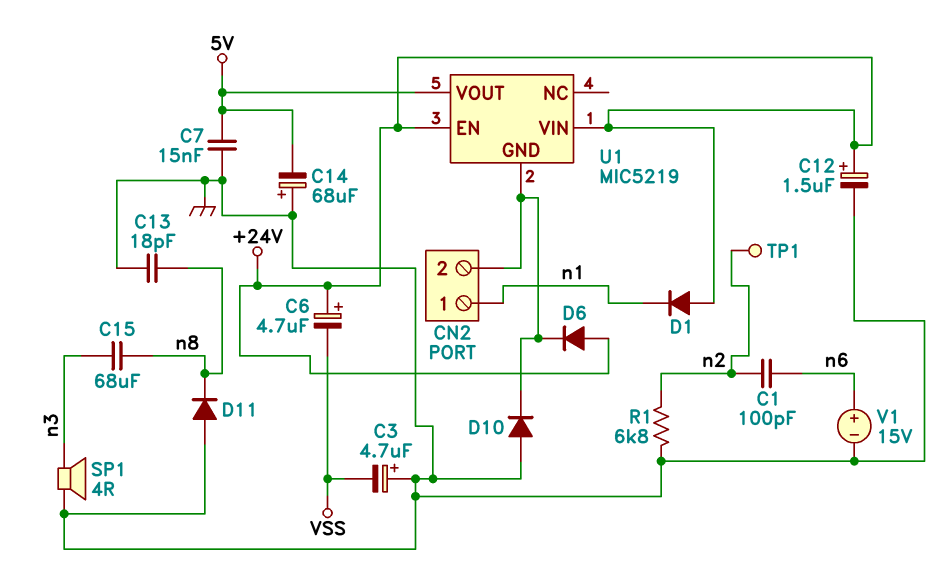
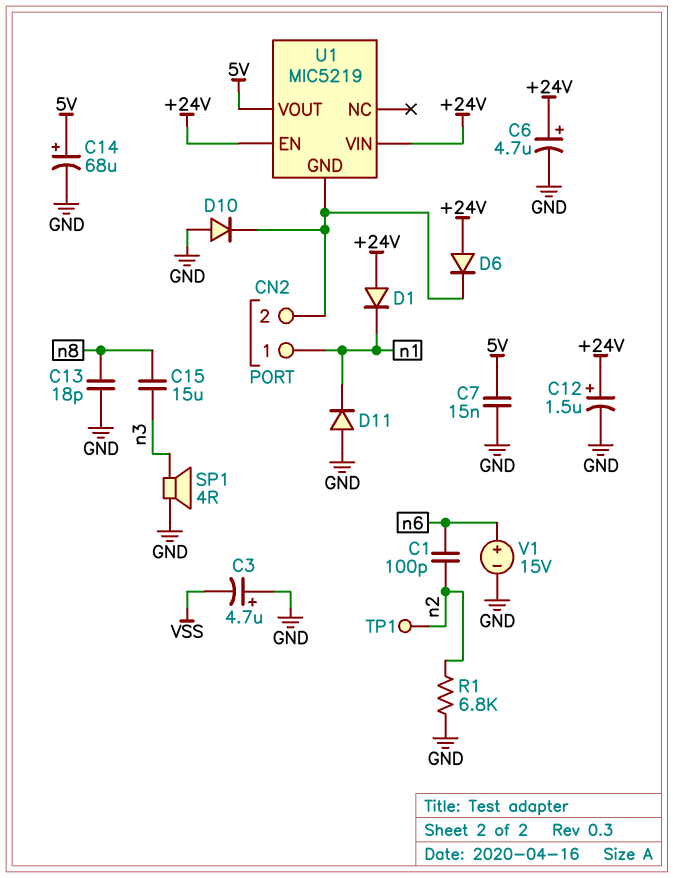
C6: 4.7uF (plus +24V, minus VSS) -> 4.7uF (plus +24V, minus GND)
C14: 68uF (plus GND, minus 5V) -> 68uF (plus 5V, minus GND)
C15: 68uF (n3, n8) -> 15uF (n3, n8)
D11: diode (A GND, K n8) -> diode (A GND, K n1)

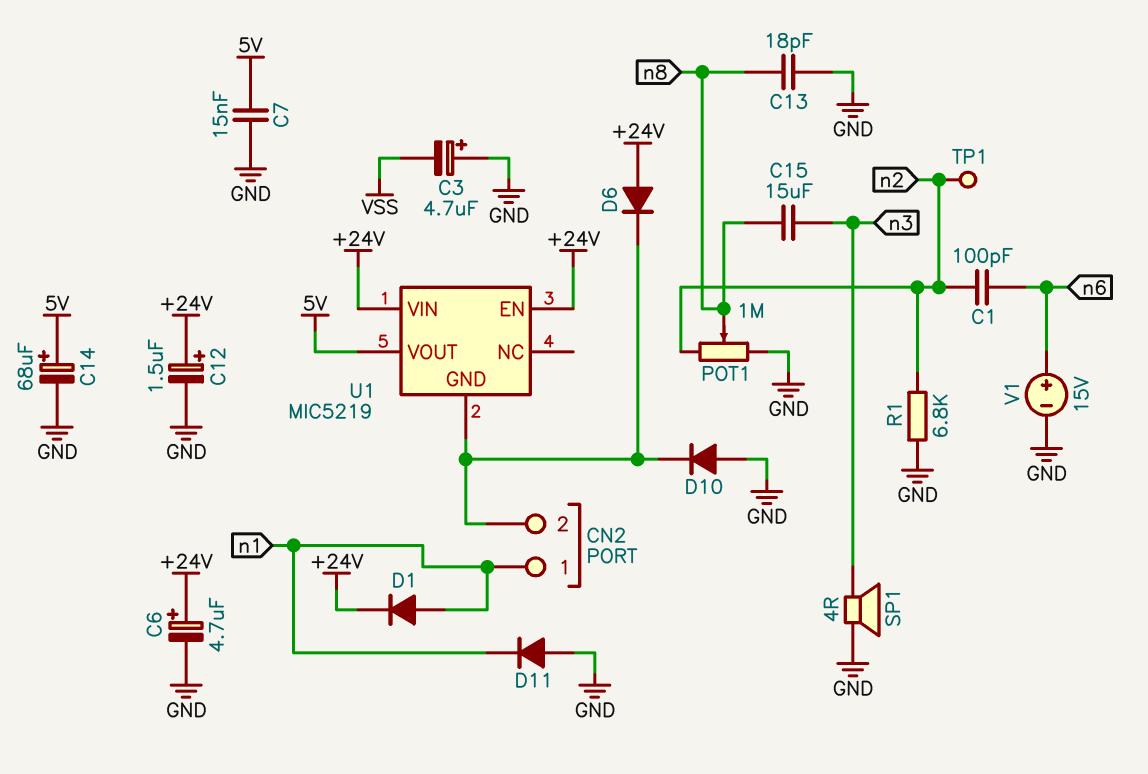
D1: diode (A +24V, K n1) -> diode (A n1, K +24V)
POT1: none -> 1M (GND, n2, wiper n8)

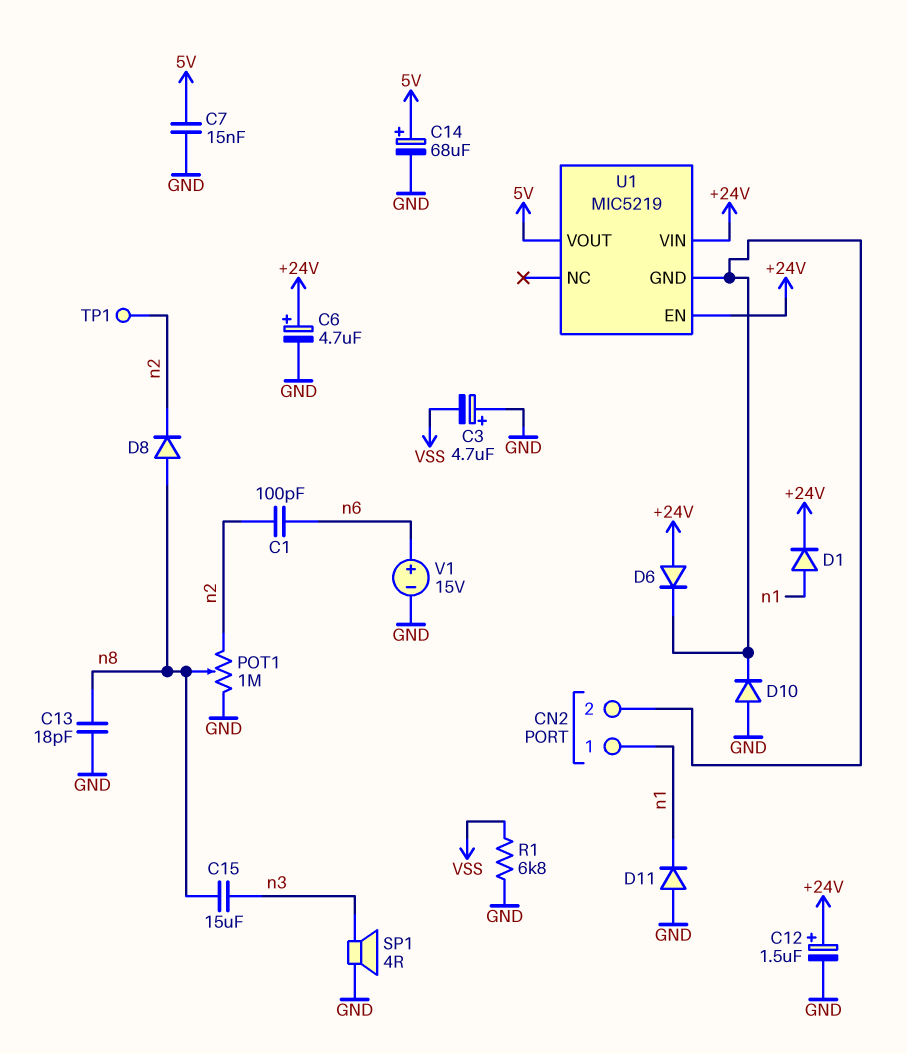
D8: none -> diode (A n8, K n2)
R1: 6.8k (GND, n2) -> 6.8k (GND, VSS)

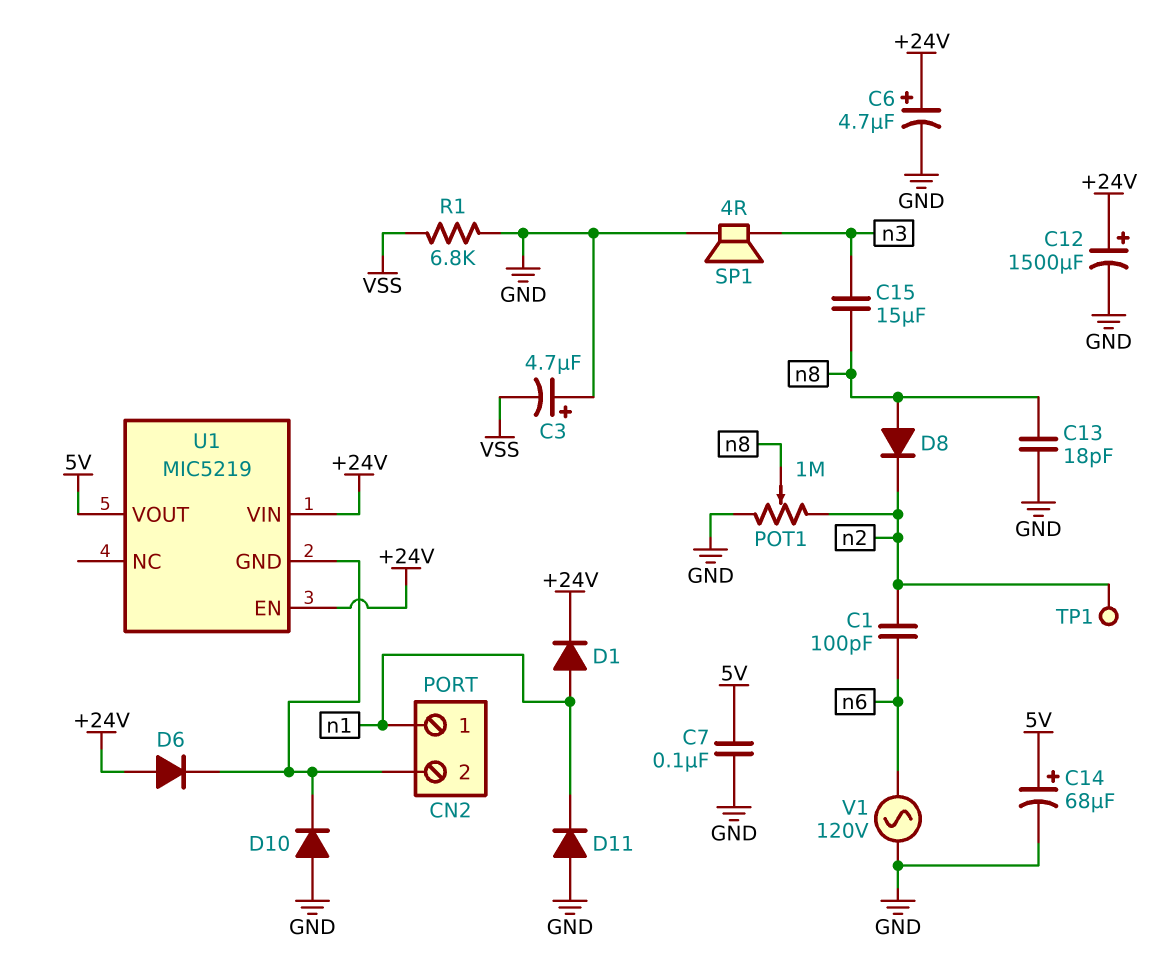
C7: 15nF (5V, GND) -> 100nF (5V, GND)
C12: 1.5uF (plus +24V, minus GND) -> 1500uF (plus +24V, minus GND)
V1: 15V (plus n6, minus GND) -> AC 120V (GND, n6)

